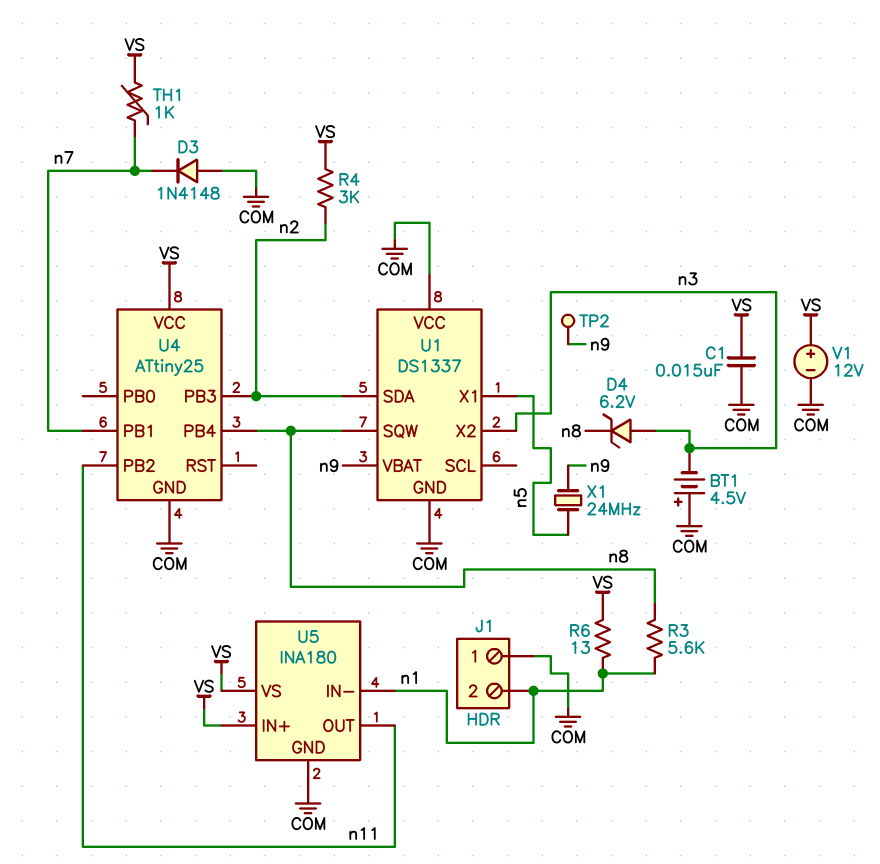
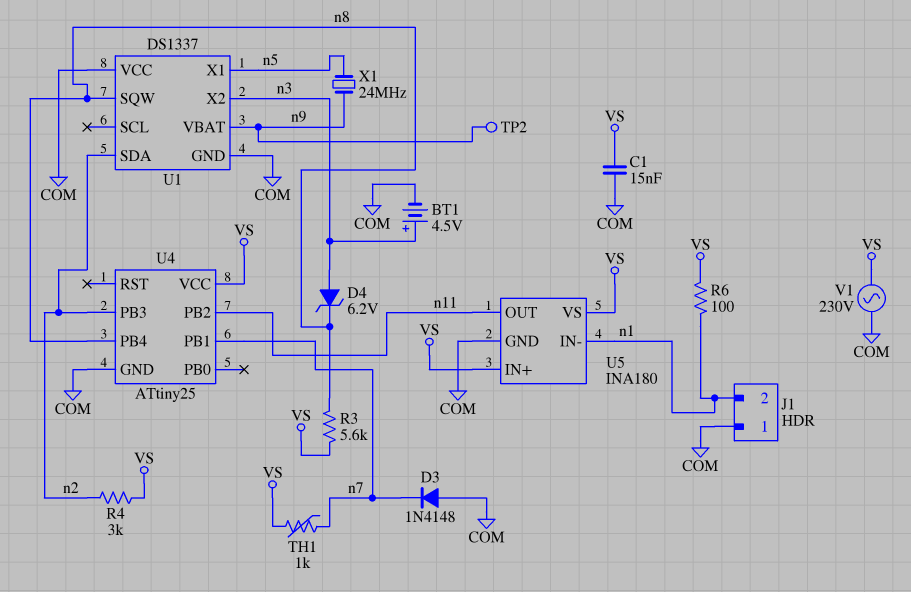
BT1: 4.5V (plus COM, minus n3) -> 4.5V (plus n3, minus COM)
R3: 5.6k (n1, n8) -> 5.6k (VS, n8)
R6: 13 (VS, n1) -> 100 (VS, n1)
V1: 12V (plus VS, minus COM) -> AC 230V (COM, VS)

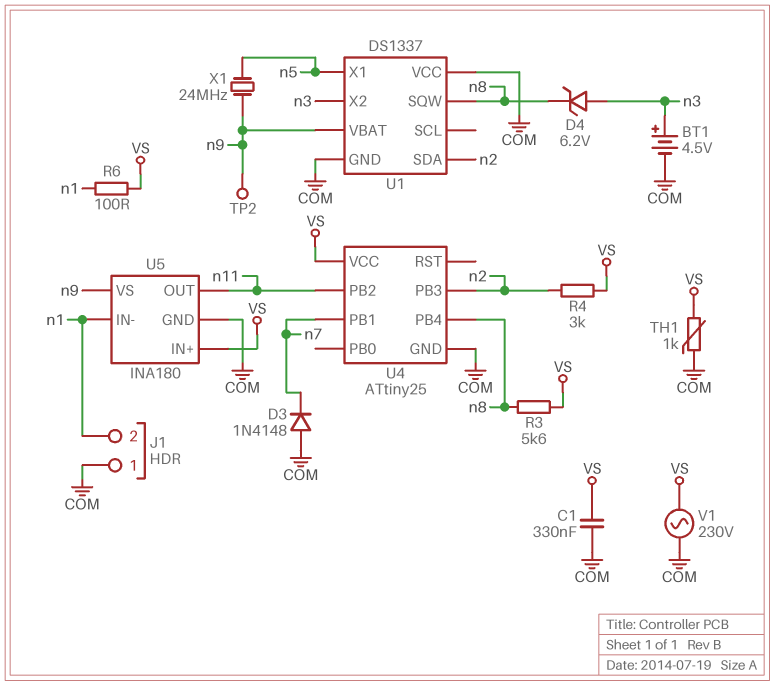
C1: 15nF (COM, VS) -> 330nF (COM, VS)
TH1: 1k (VS, n7) -> 1k (COM, VS)
U5 pin VS: VS -> n9

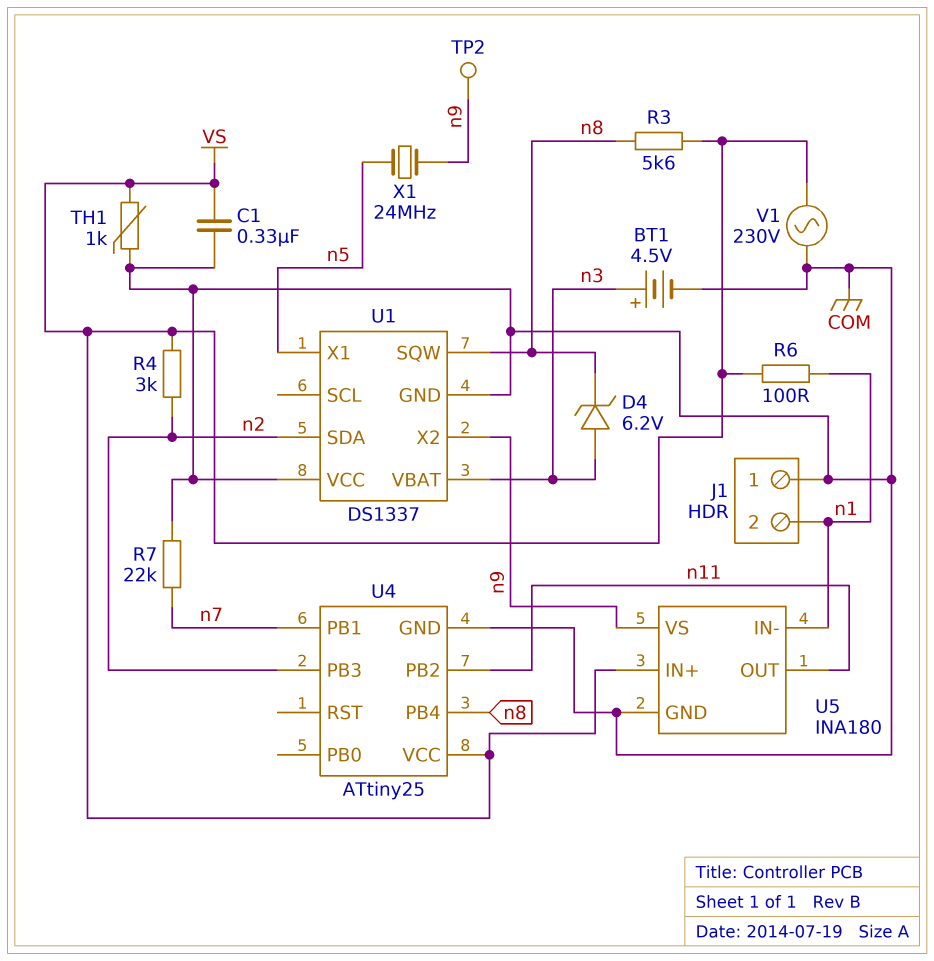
D3: diode 1N4148 (A COM, K n7) -> none
R7: none -> 22k (COM, n7)
U1 pin VBAT: n9 -> n3
U1 pin X2: n3 -> n9

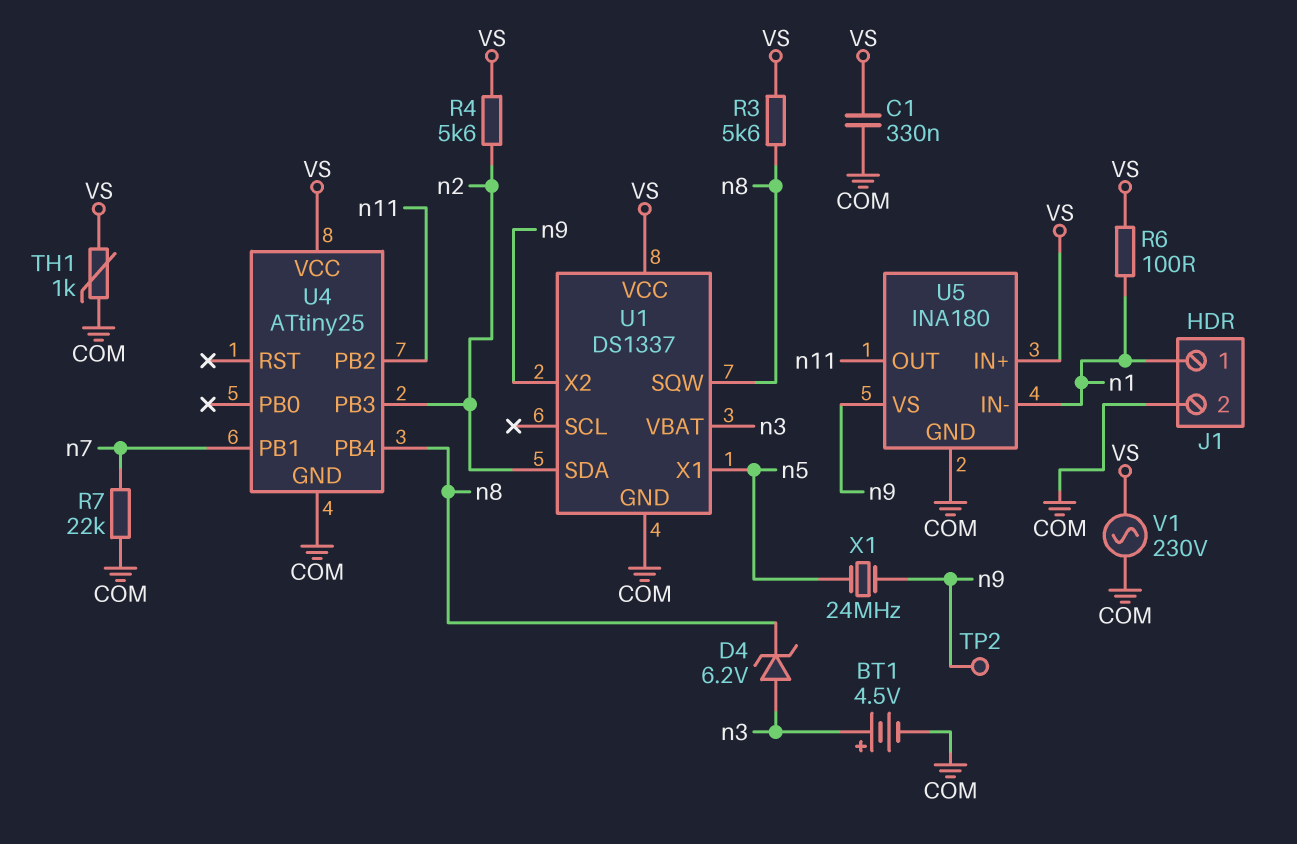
J1 pin 1: COM -> n1
J1 pin 2: n1 -> COM
R4: 3k (VS, n2) -> 5.6k (VS, n2)
U1 pin VCC: COM -> VS

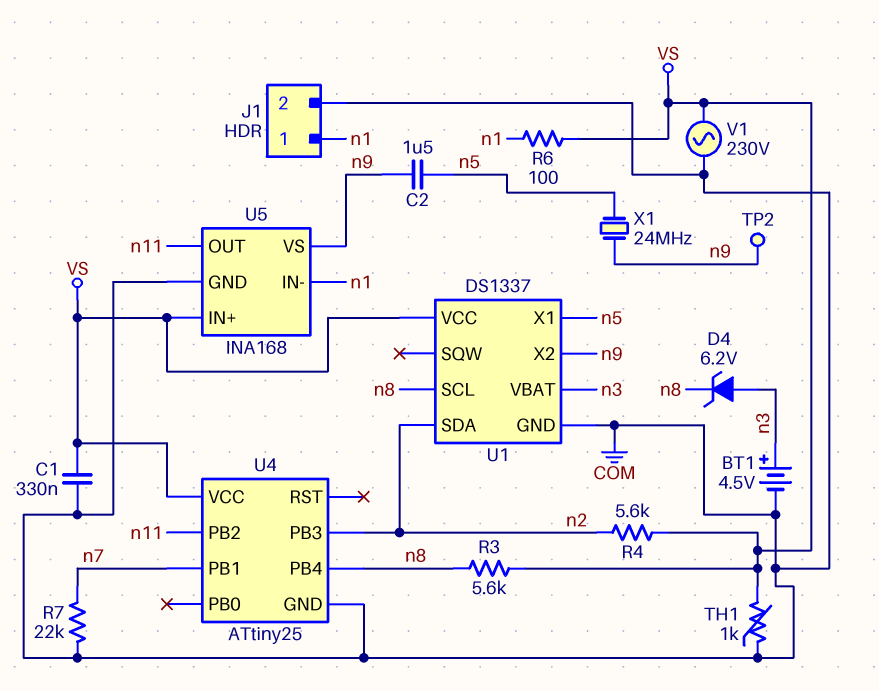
C2: none -> 1.5uF (n5, n9)
U1 pin SCL: none -> n8
U1 pin SQW: n8 -> none
U5: INA180 -> INA168

